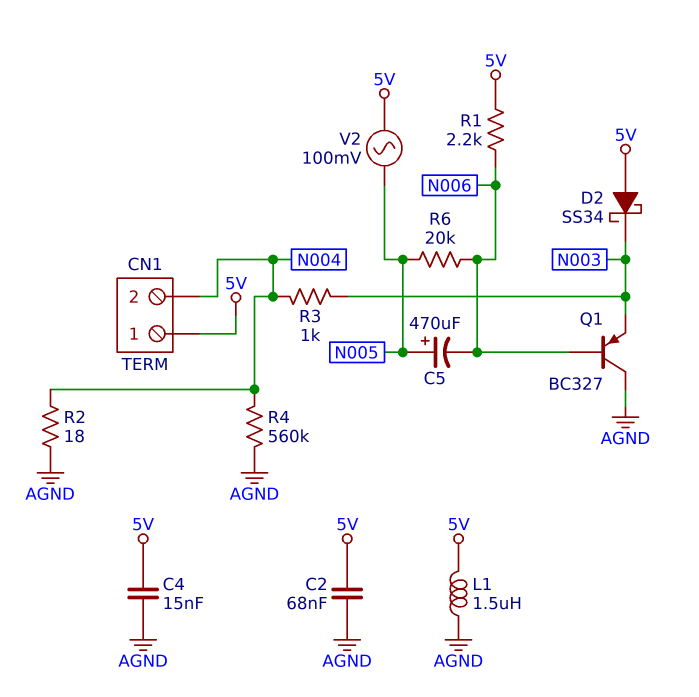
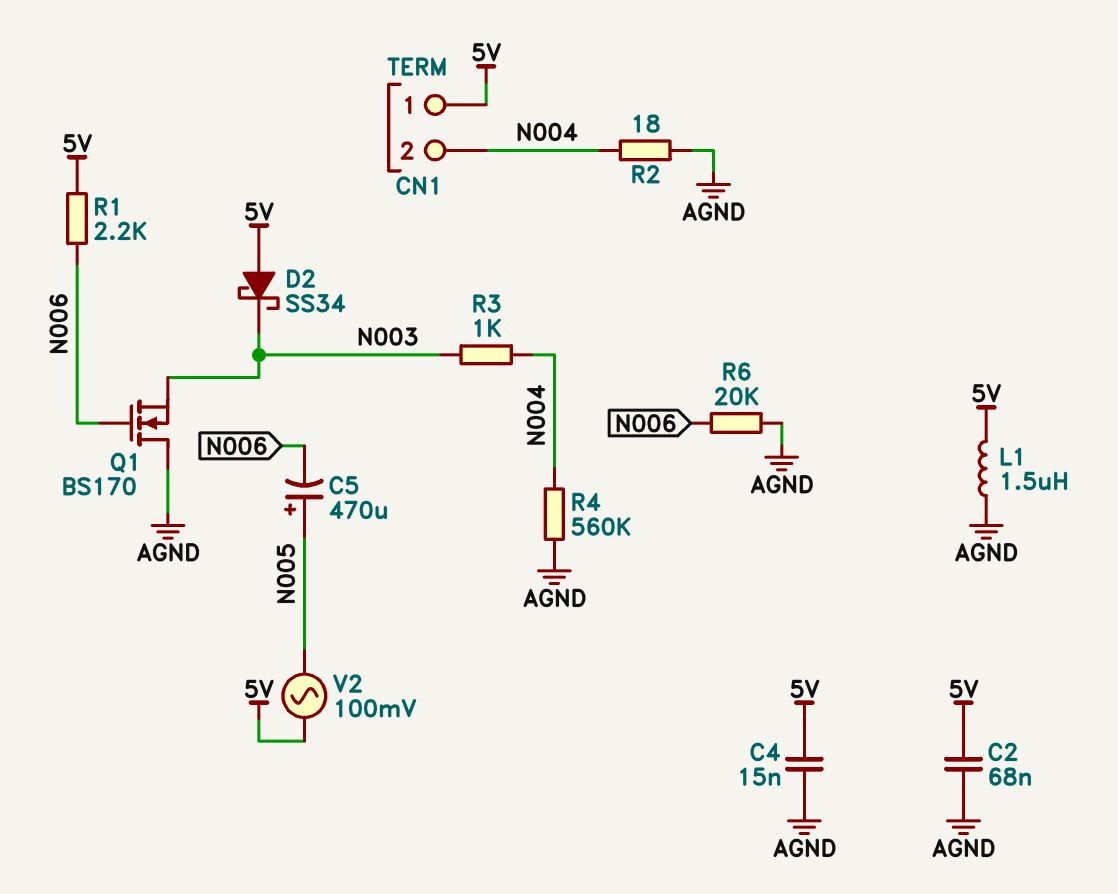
Q1: PNP BC327 (B N006, C AGND, E N003) -> NMOS BS170 (G N006, D AGND, S N003)
R6: 20k (N005, N006) -> 20k (AGND, N006)

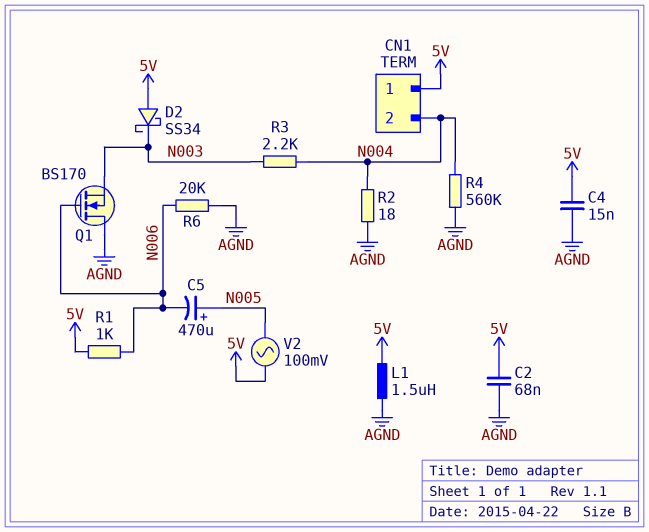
R1: 2.2k (5V, N006) -> 1k (5V, N006)
R3: 1k (N003, N004) -> 2.2k (N003, N004)

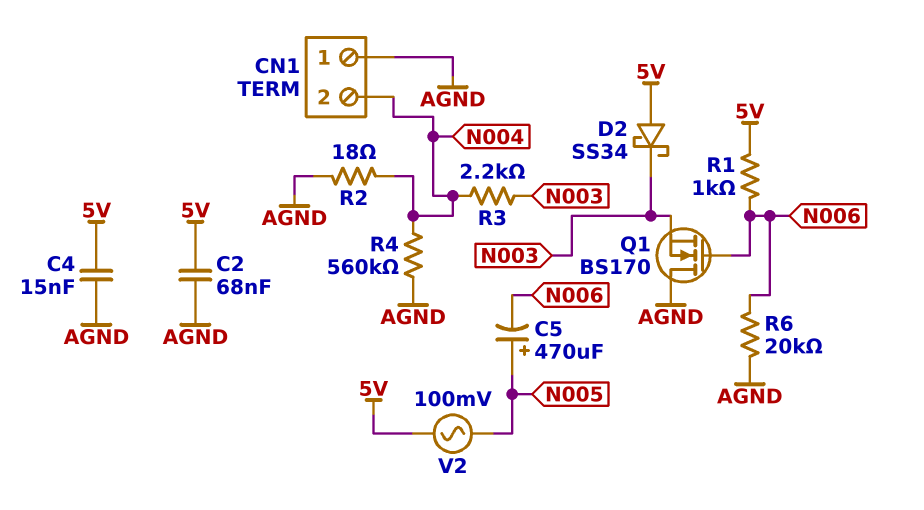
CN1 pin 1: 5V -> AGND
L1: 1.5uH (5V, AGND) -> none

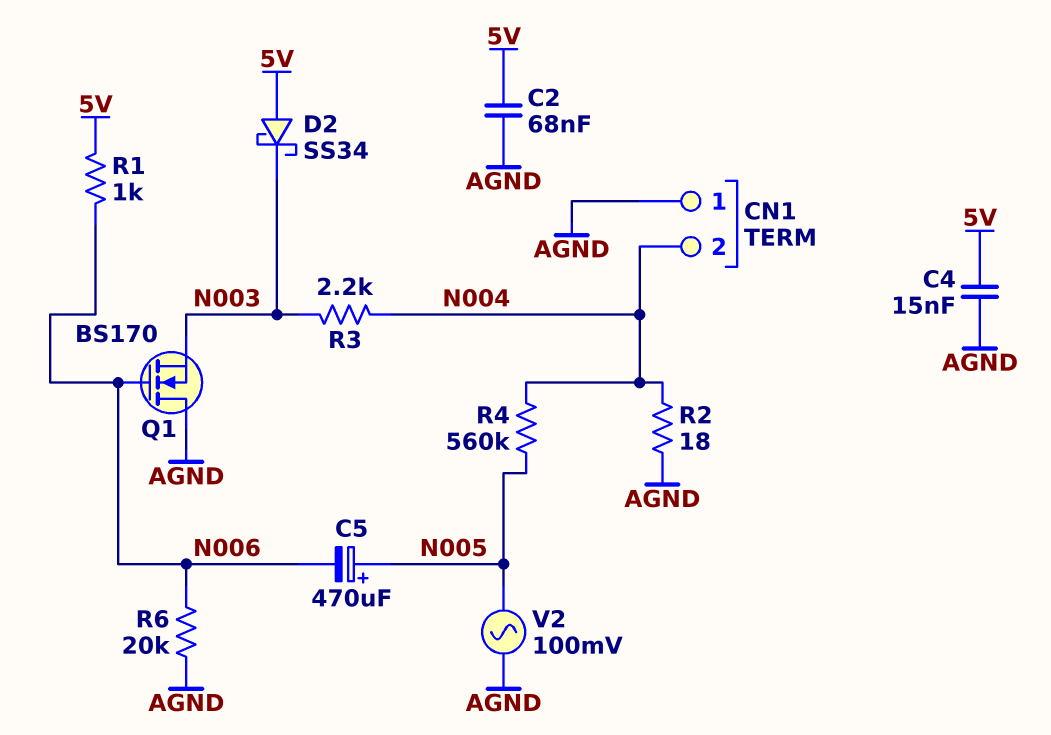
R4: 560k (AGND, N004) -> 560k (N004, N005)
V2: AC 100mV (5V, N005) -> AC 100mV (AGND, N005)

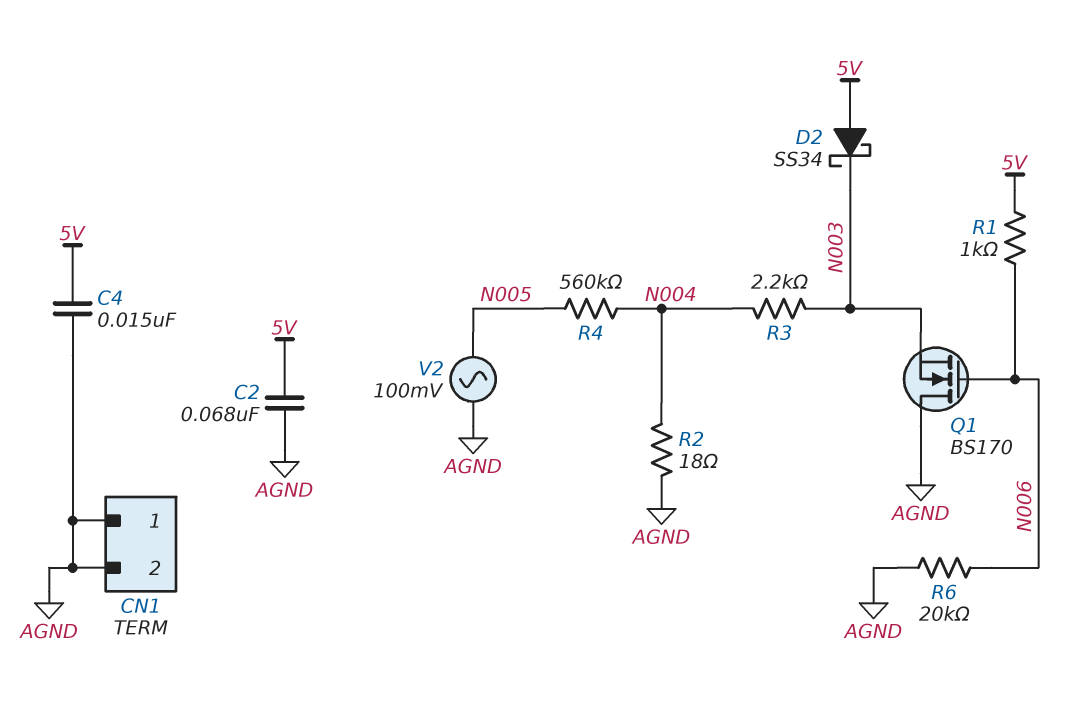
C5: 470uF (plus N005, minus N006) -> none
CN1 pin 2: N004 -> AGND

